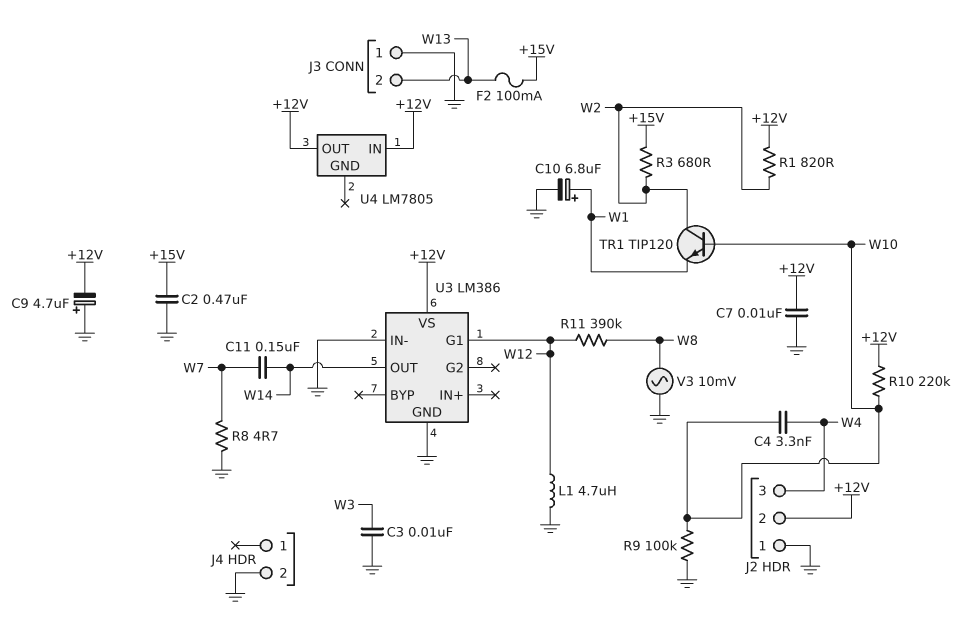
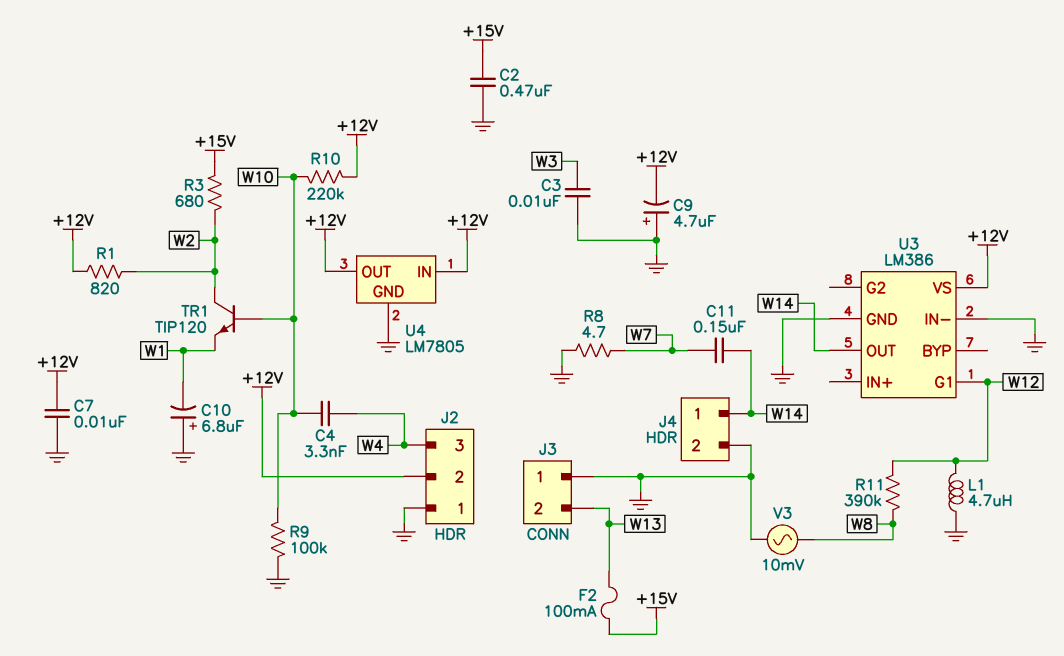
C10: 6.8uF (plus W1, minus GND) -> 6.8uF (plus GND, minus W1)
J4 pin 1: none -> W14
U4 pin GND: none -> GND

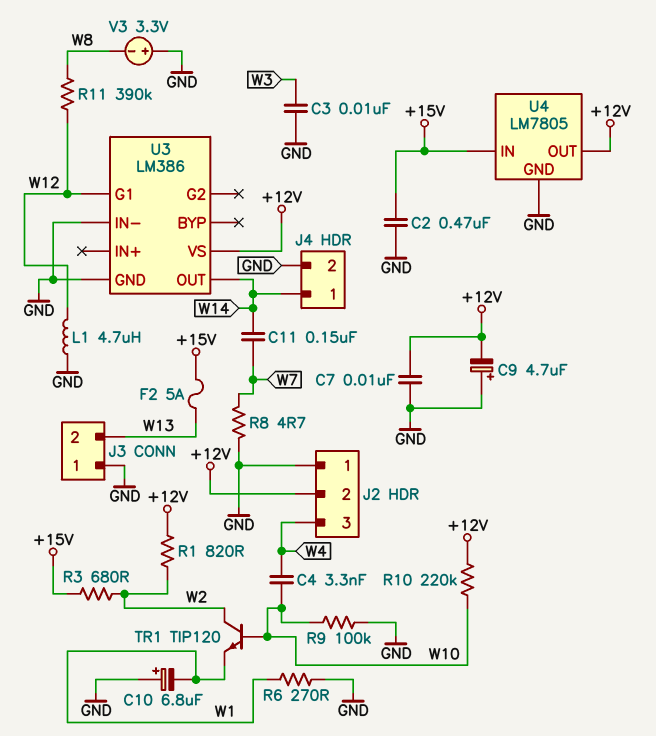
F2: 100mA (+15V, W13) -> 5A (+15V, W13)
R6: none -> 270 (GND, W1)
U4 pin IN: +12V -> +15V
V3: AC 10mV (GND, W8) -> 3.3V (plus GND, minus W8)

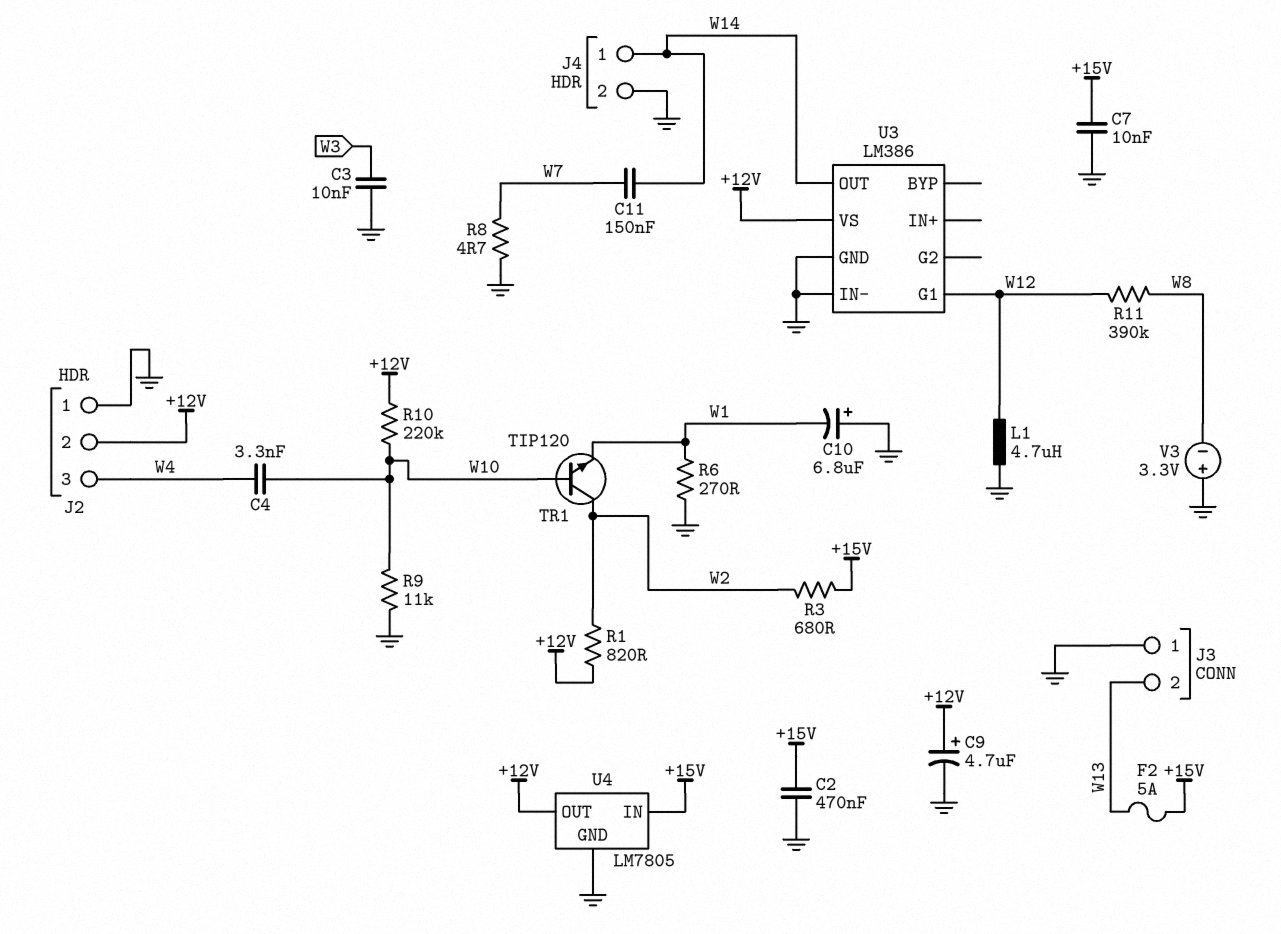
C7: 10nF (+12V, GND) -> 10nF (+15V, GND)
C9: 4.7uF (plus GND, minus +12V) -> 4.7uF (plus +12V, minus GND)
R9: 100k (GND, W10) -> 11k (GND, W10)

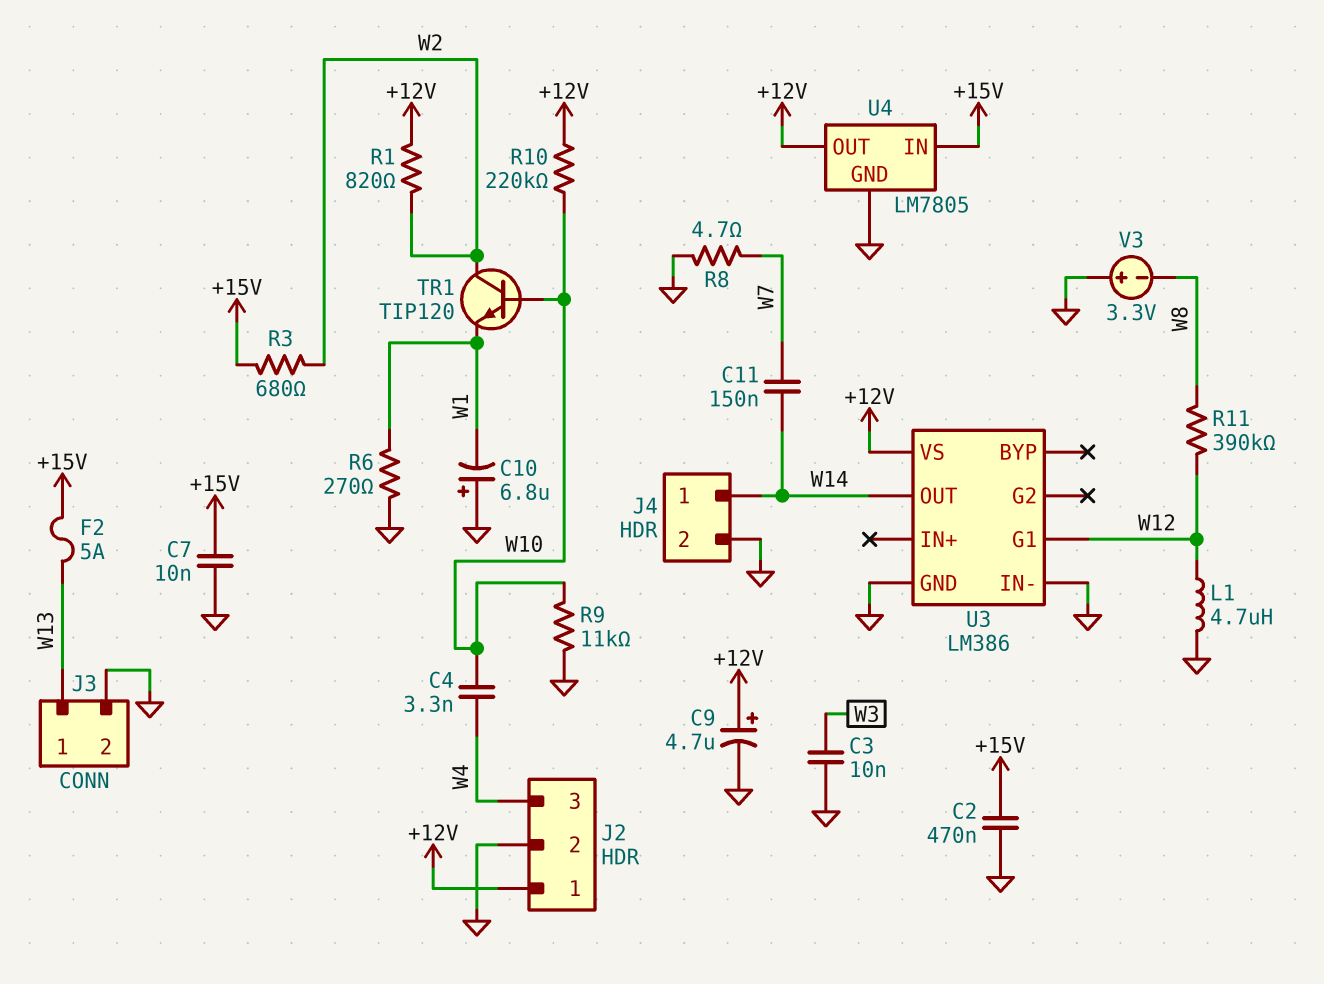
J2 pin 1: GND -> +12V
J2 pin 2: +12V -> GND
J3 pin 1: GND -> W13
J3 pin 2: W13 -> GND

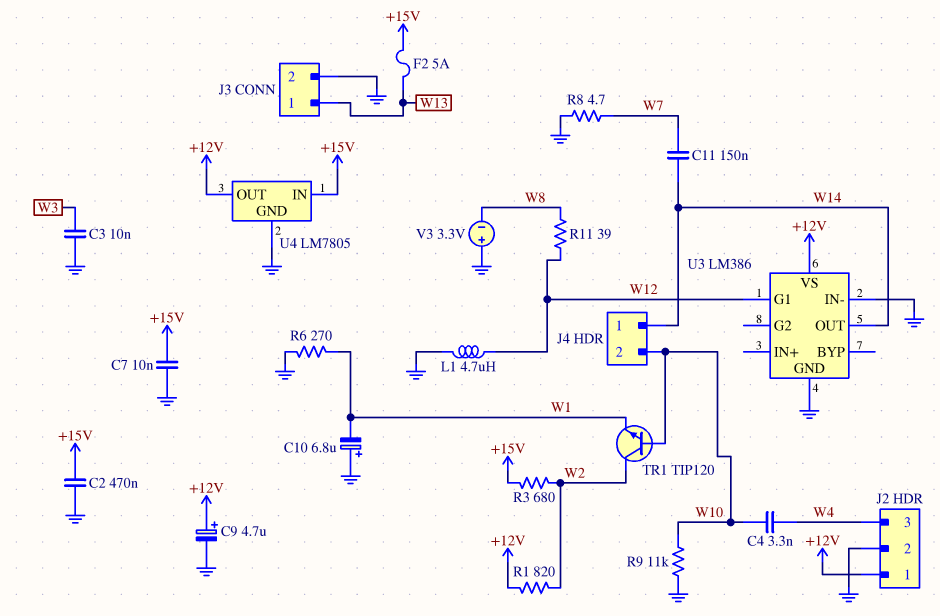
J4 pin 2: GND -> W10
R10: 220k (+12V, W10) -> none
R11: 390k (W8, W12) -> 39 (W8, W12)

